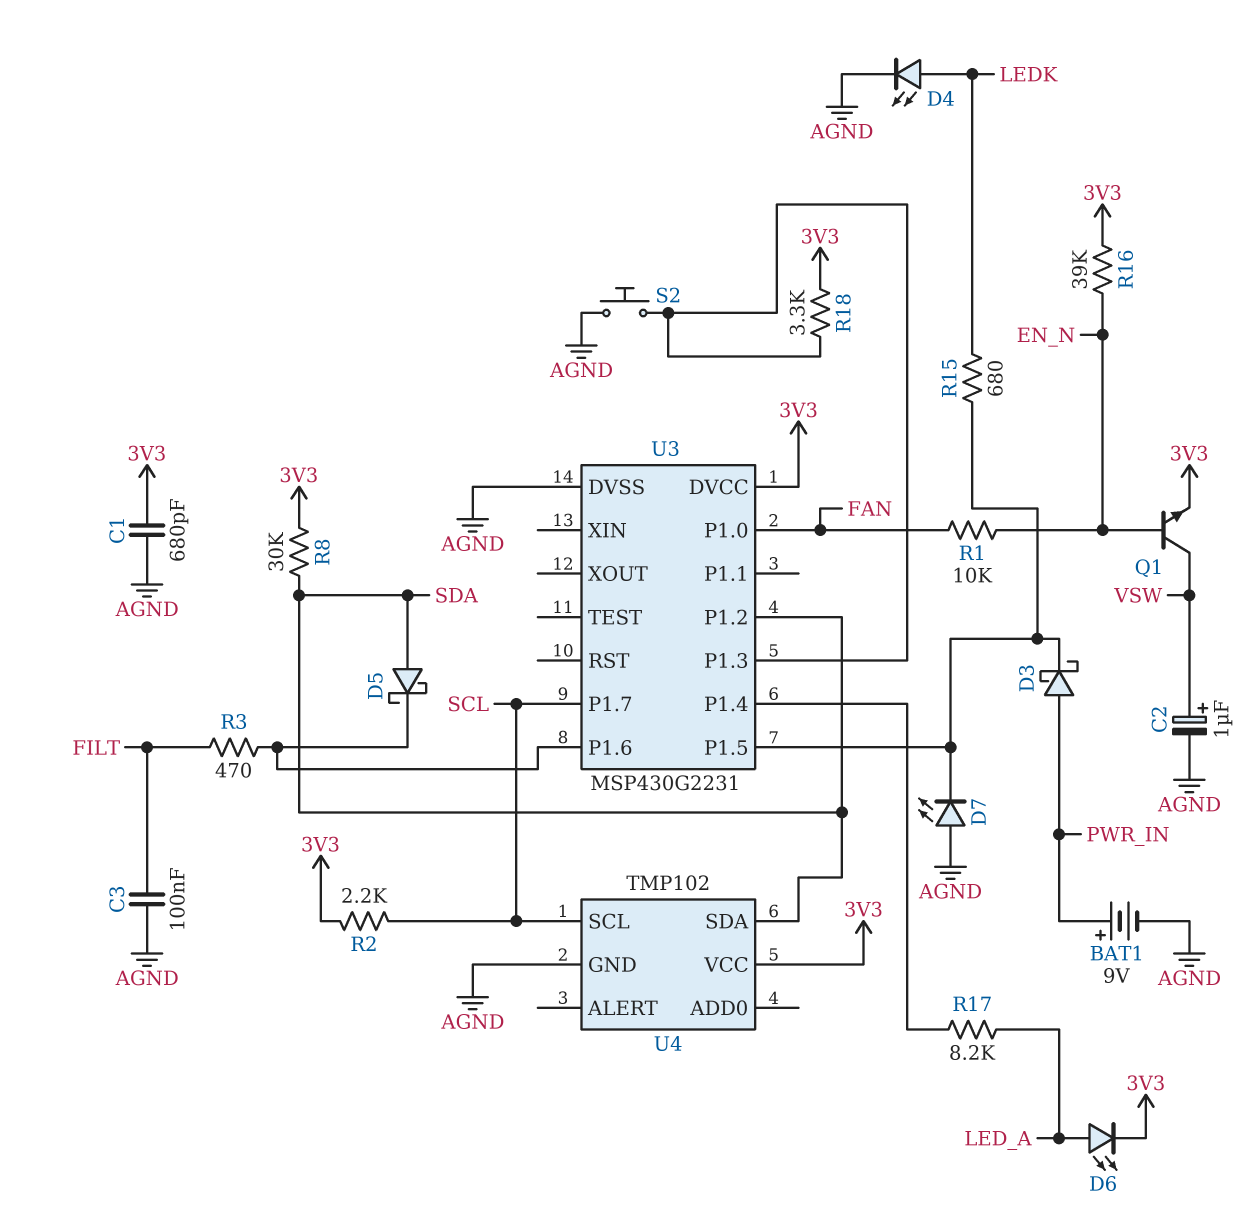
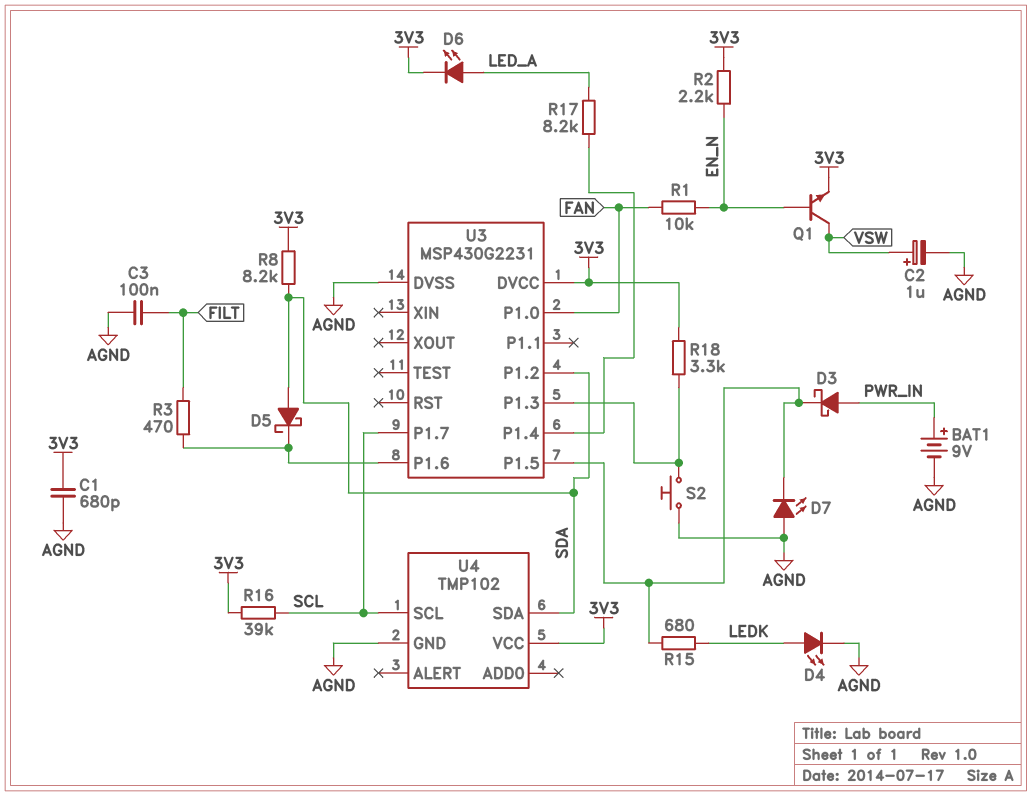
R2: 2.2k (3V3, SCL) -> 2.2k (3V3, EN_N)
R8: 30k (3V3, SDA) -> 8.2k (3V3, SDA)
R16: 39k (3V3, EN_N) -> 39k (3V3, SCL)

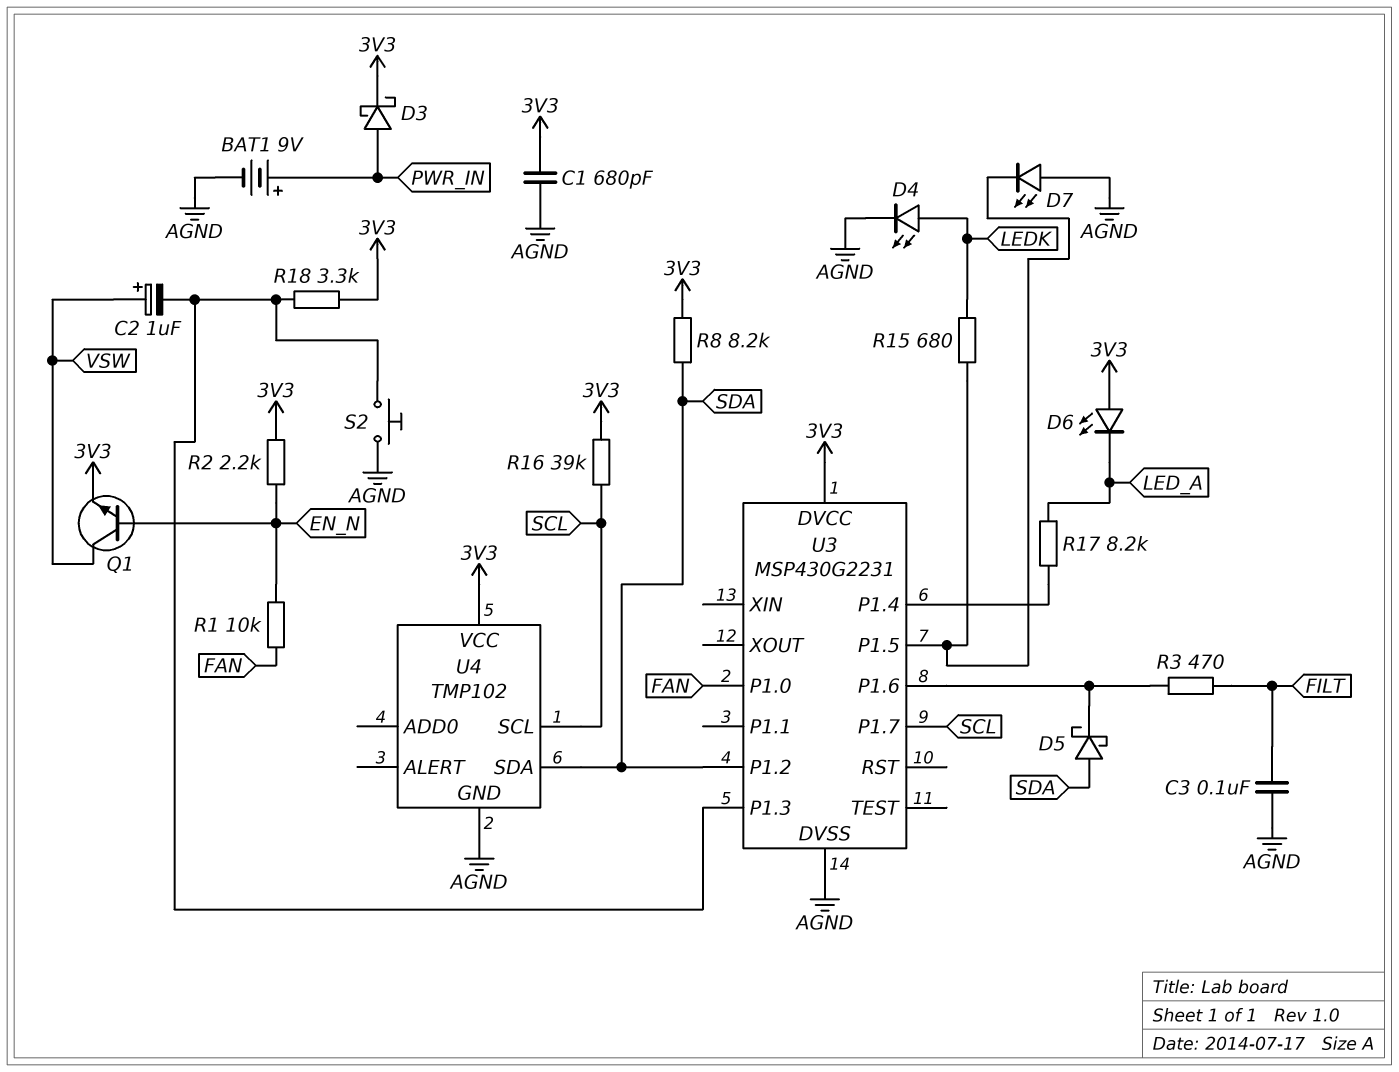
C2: 1uF (plus VSW, minus AGND) -> 1uF (plus VSW, minus U3/P1.3)
D3: schottky (A PWR_IN, K U3/P1.5) -> schottky (A PWR_IN, K 3V3)
D6: LED (A LED_A, K 3V3) -> LED (A 3V3, K LED_A)

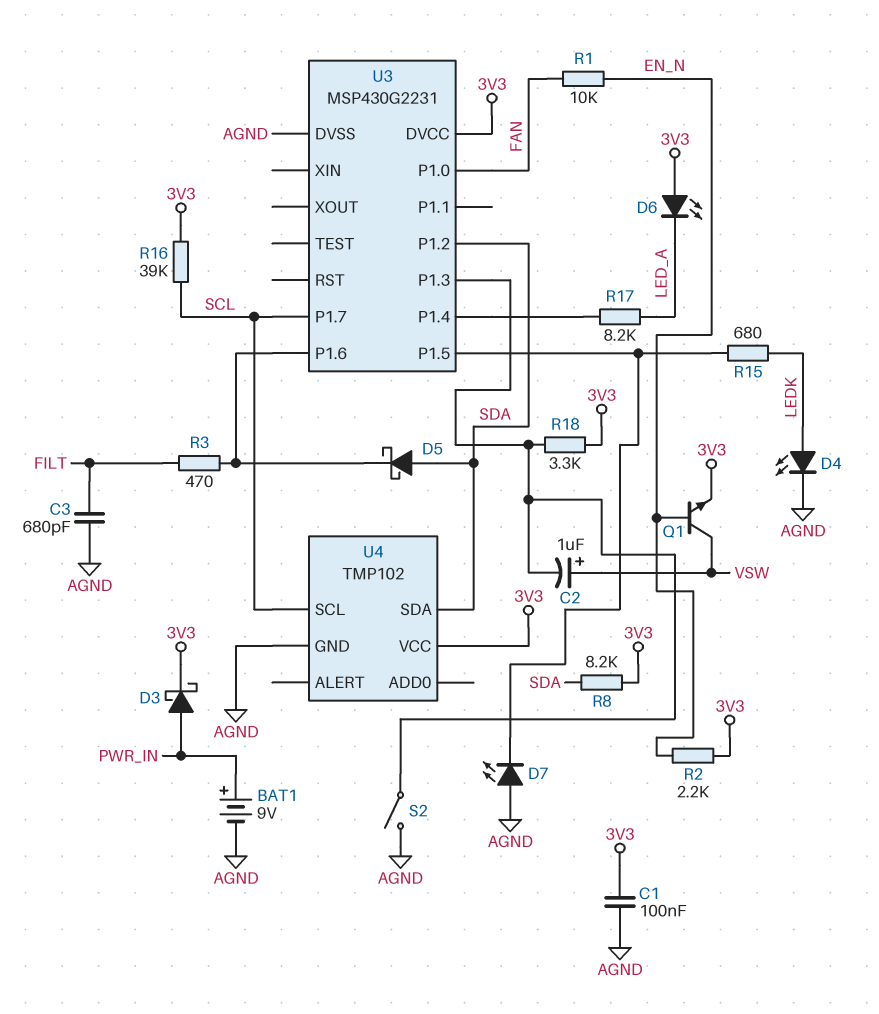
C1: 680pF (3V3, AGND) -> 100nF (3V3, AGND)
C3: 100nF (AGND, FILT) -> 680pF (AGND, FILT)
S2: button (AGND, U3/P1.3) -> switch (AGND, U3/P1.3)

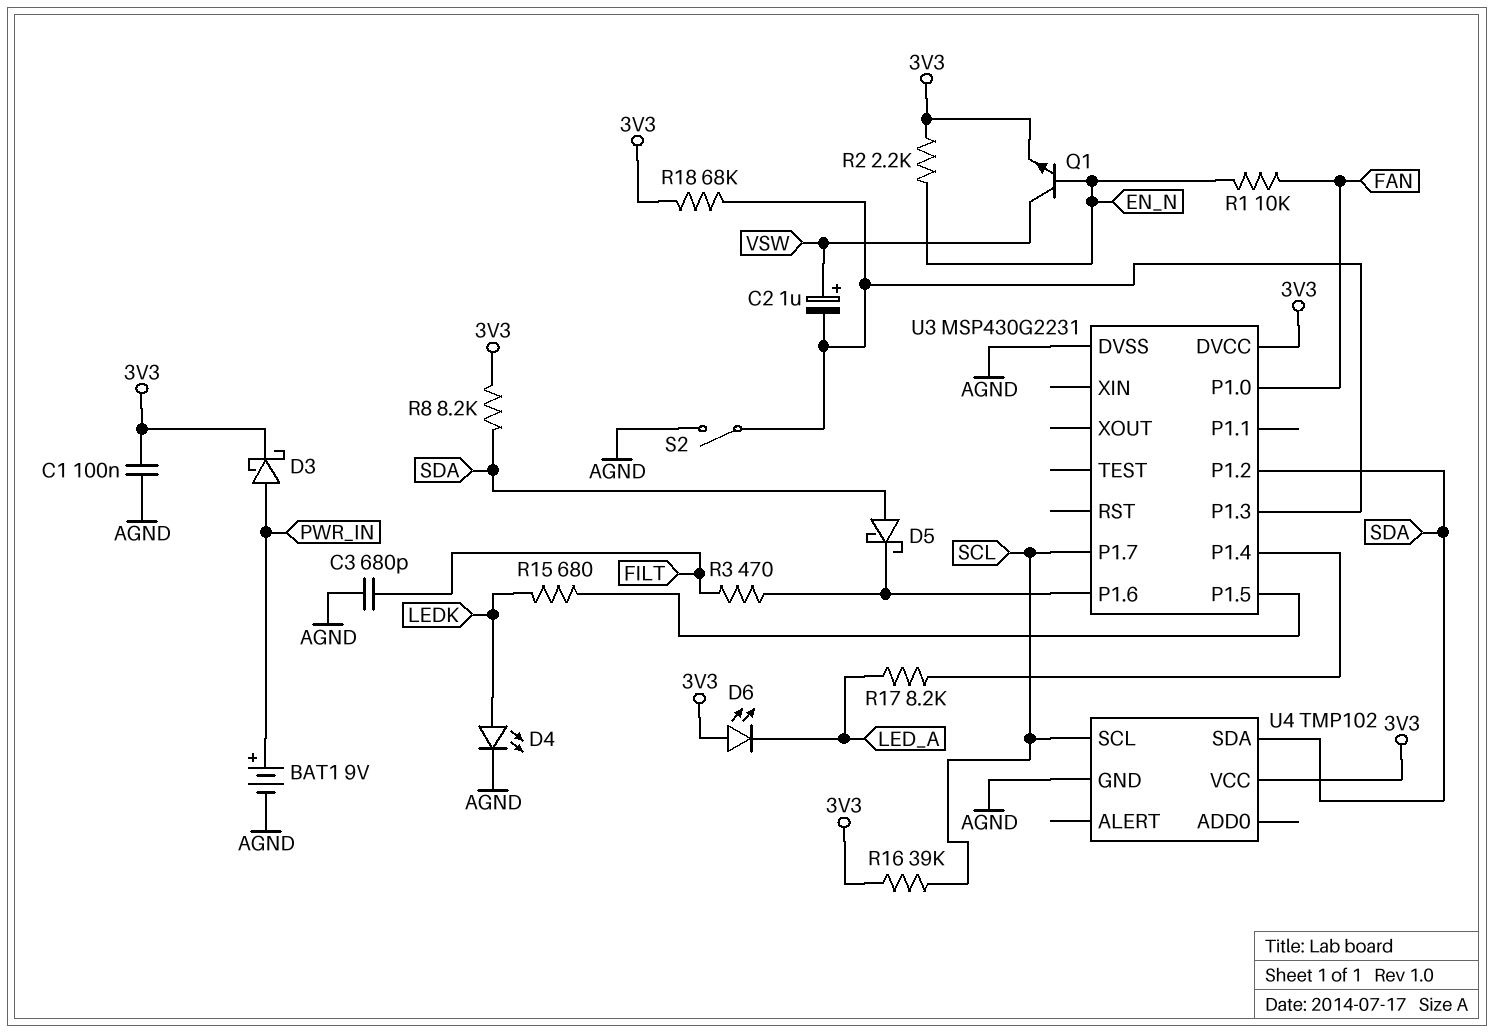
D7: LED (A AGND, K U3/P1.5) -> none
R18: 3.3k (3V3, U3/P1.3) -> 68k (3V3, U3/P1.3)

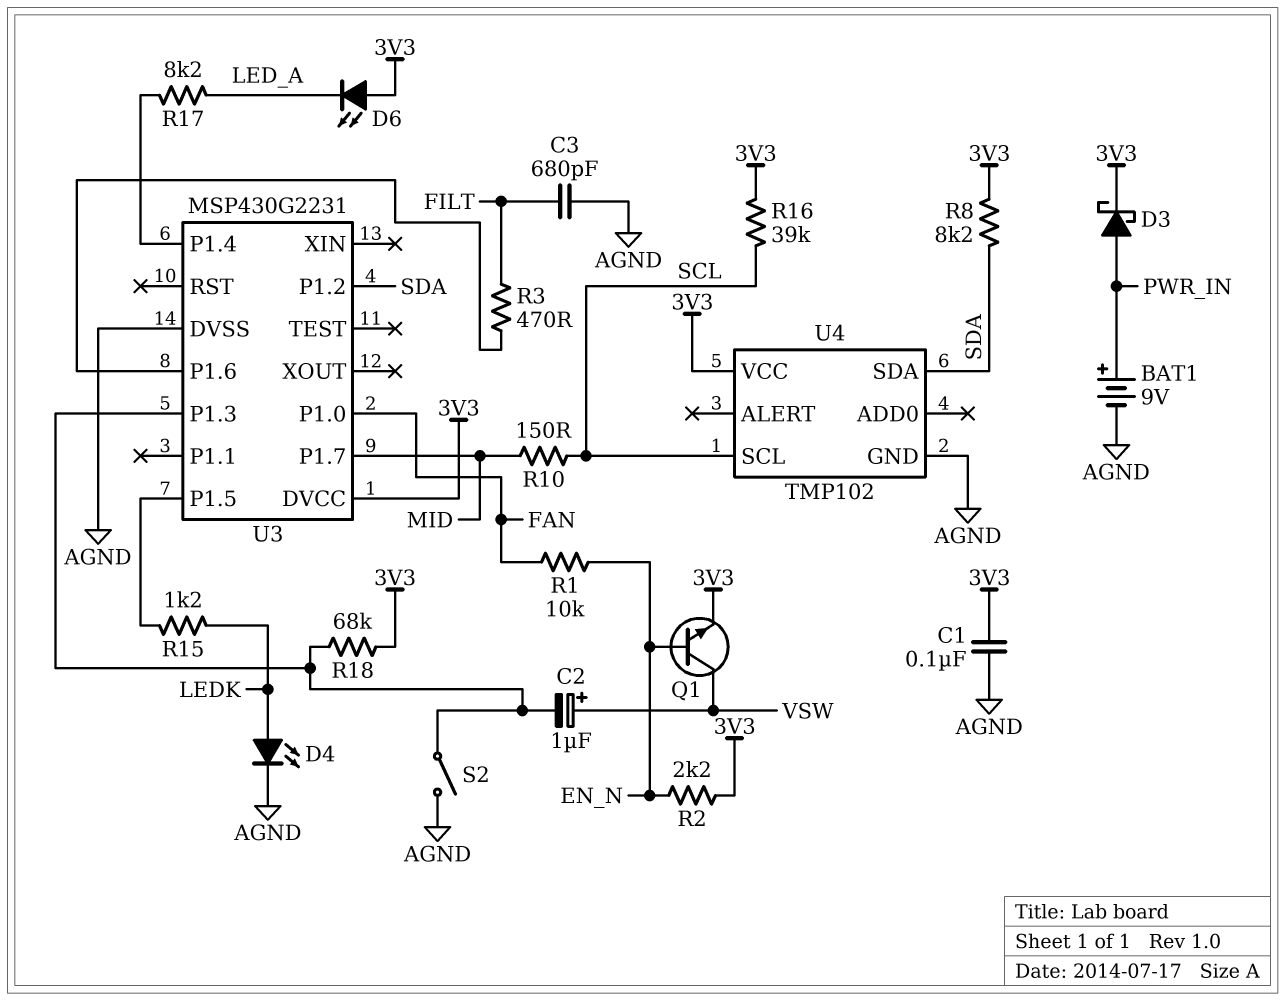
D5: schottky (A SDA, K U3/P1.6) -> none
R10: none -> 150 (MID, SCL)
R15: 680 (LEDK, U3/P1.5) -> 1.2k (LEDK, U3/P1.5)
U3 pin P1.7: SCL -> MID

